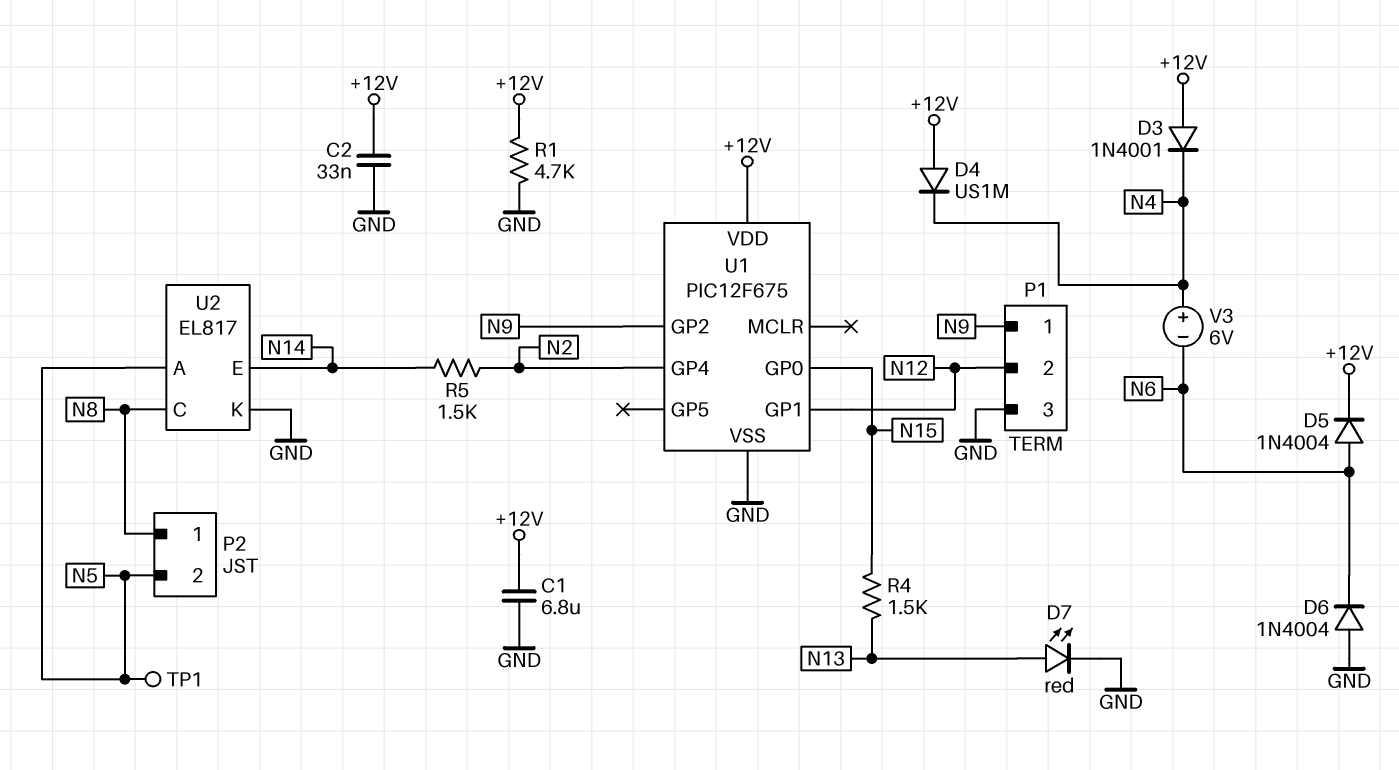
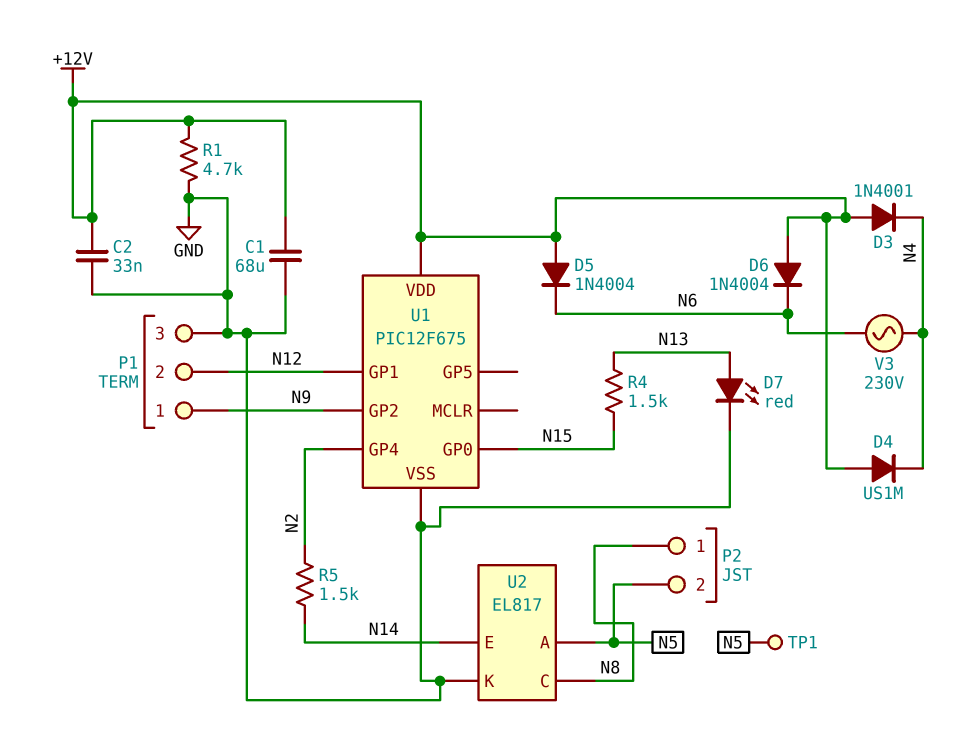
C1: 6.8uF (+12V, GND) -> 68uF (+12V, GND)
D5: diode 1N4004 (A N6, K +12V) -> diode 1N4004 (A +12V, K N6)
D6: diode 1N4004 (A GND, K N6) -> diode 1N4004 (A +12V, K N6)
V3: 6V (plus N4, minus N6) -> AC 230V (N4, N6)

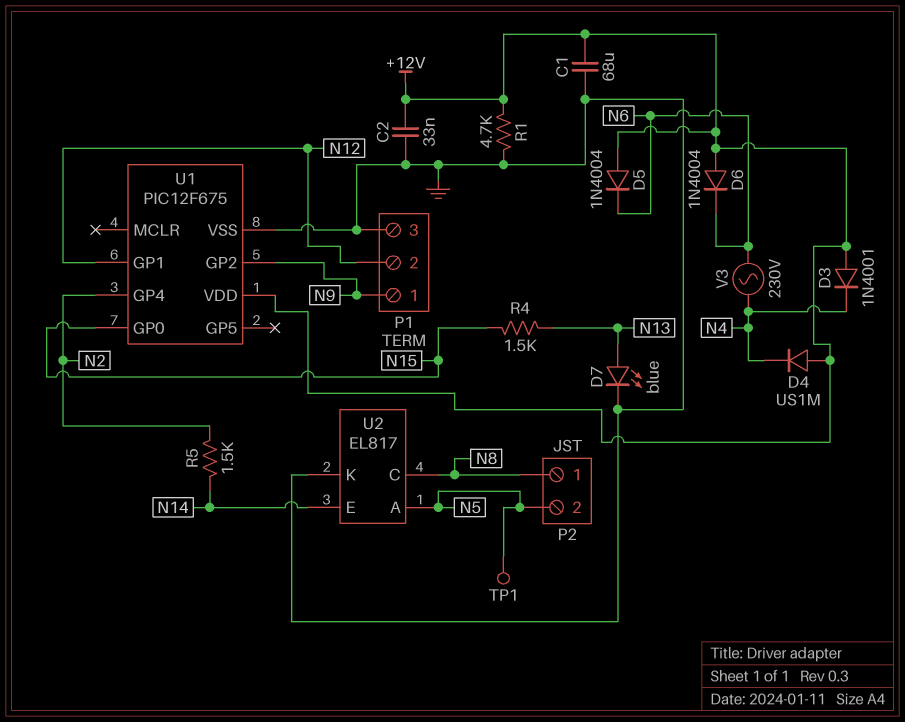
D7: LED red (A N13, K GND) -> LED blue (A N13, K GND)

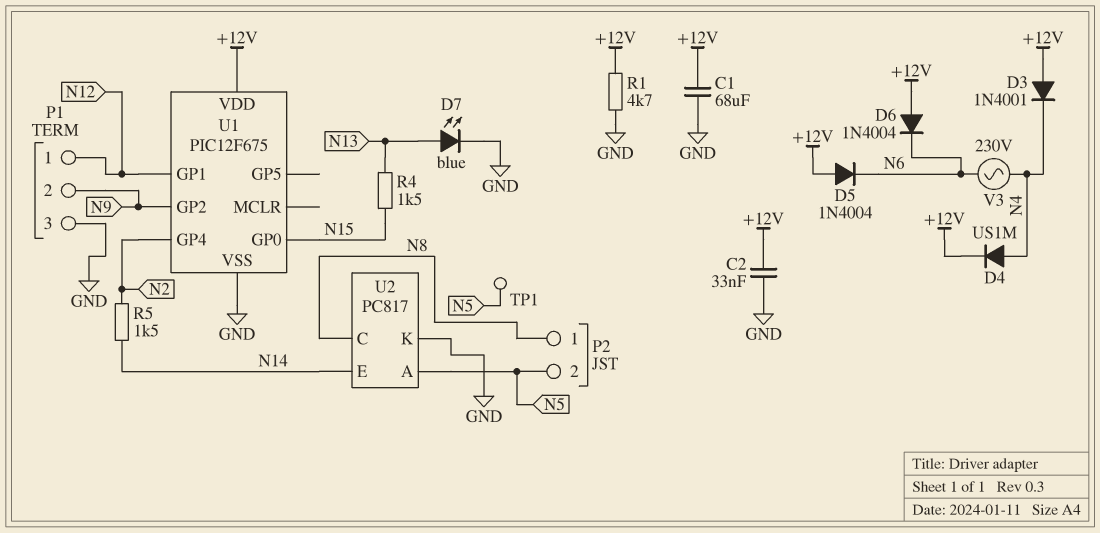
D4: diode US1M (A +12V, K N4) -> diode US1M (A N4, K +12V)
P1 pin 1: N9 -> N12
P1 pin 2: N12 -> N9
U2: EL817 -> PC817

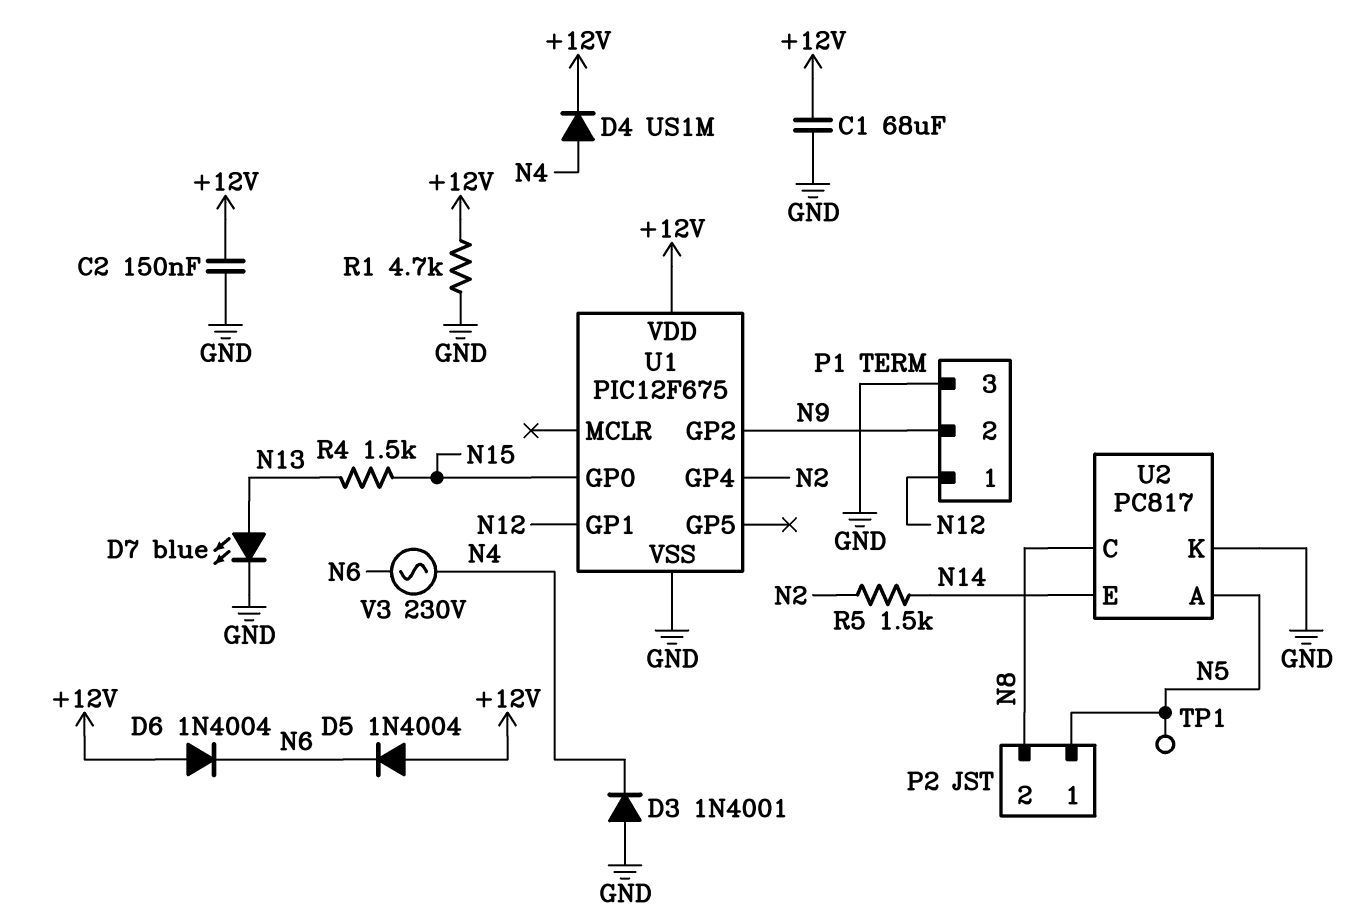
C2: 33nF (+12V, GND) -> 150nF (+12V, GND)
D3: diode 1N4001 (A +12V, K N4) -> diode 1N4001 (A GND, K N4)
P2 pin 1: N8 -> N5
P2 pin 2: N5 -> N8

